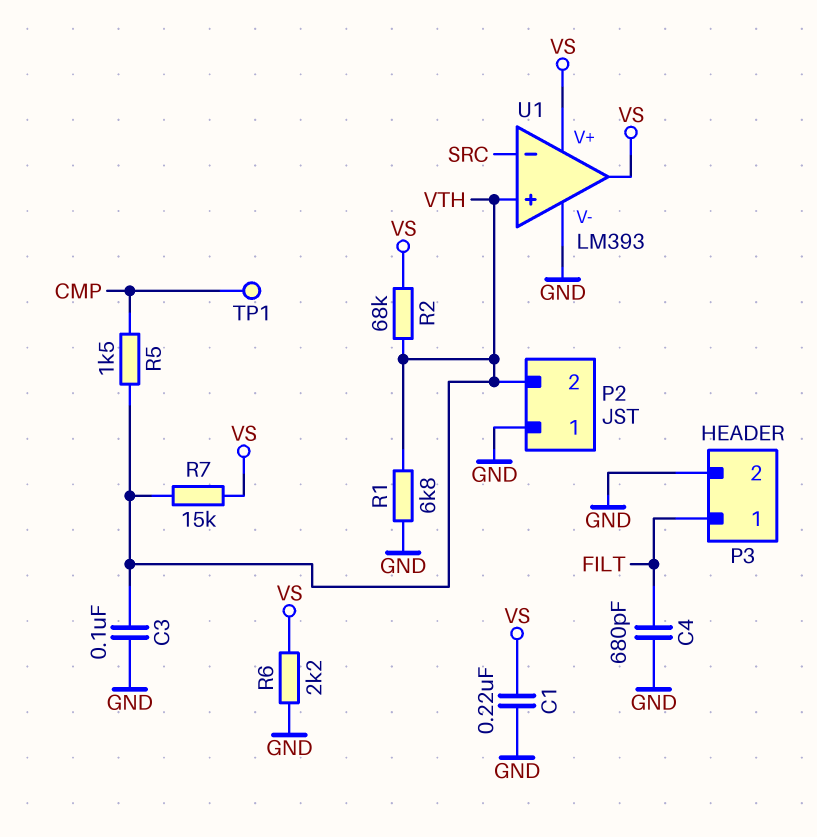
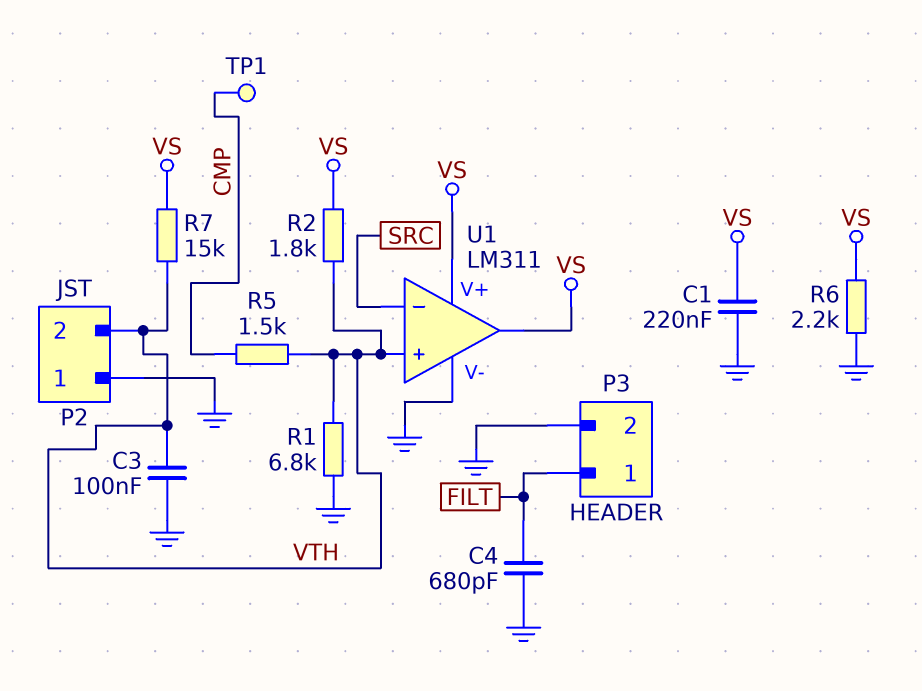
R2: 68k (VS, VTH) -> 1.8k (VS, VTH)
U1: LM393 -> LM311

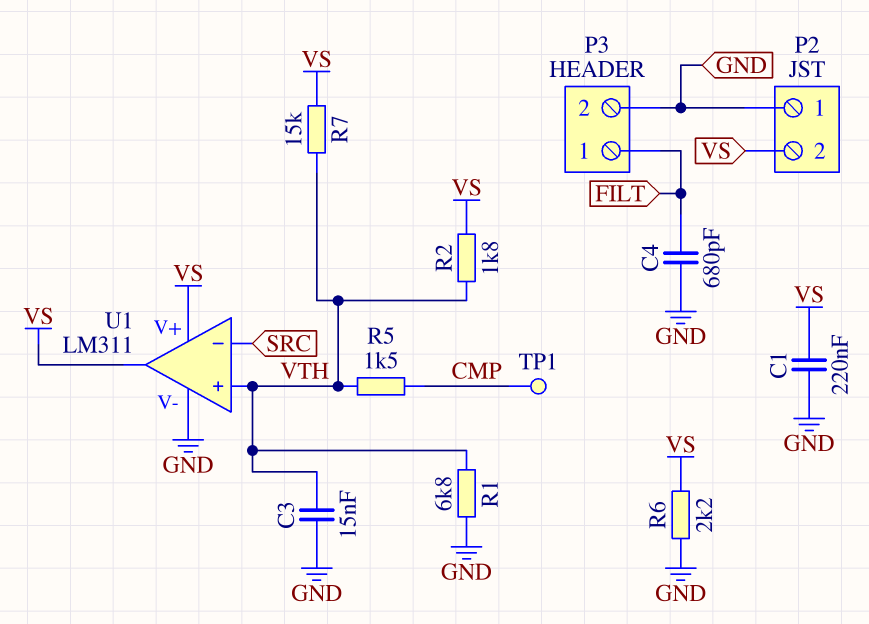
C3: 100nF (GND, VTH) -> 15nF (GND, VTH)
P2 pin 2: VTH -> VS

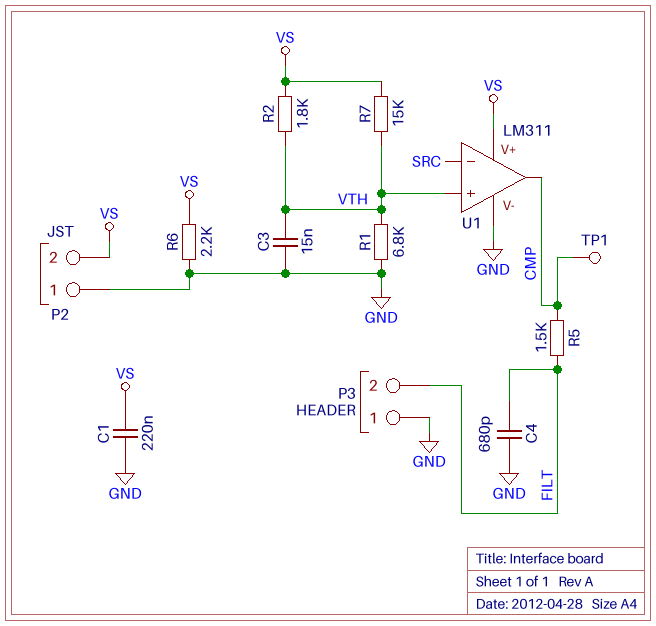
P3 pin 1: FILT -> GND
P3 pin 2: GND -> FILT
R5: 1.5k (CMP, VTH) -> 1.5k (CMP, FILT)
U1 pin out: VS -> CMP

